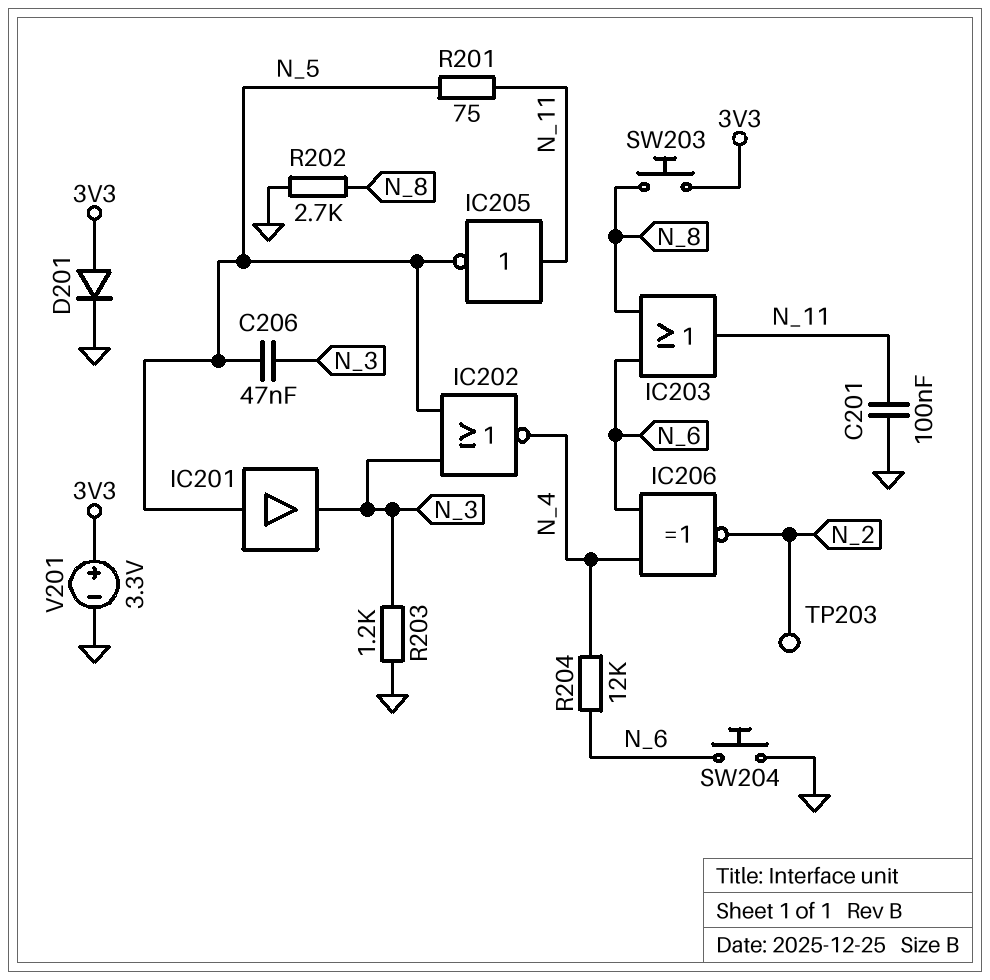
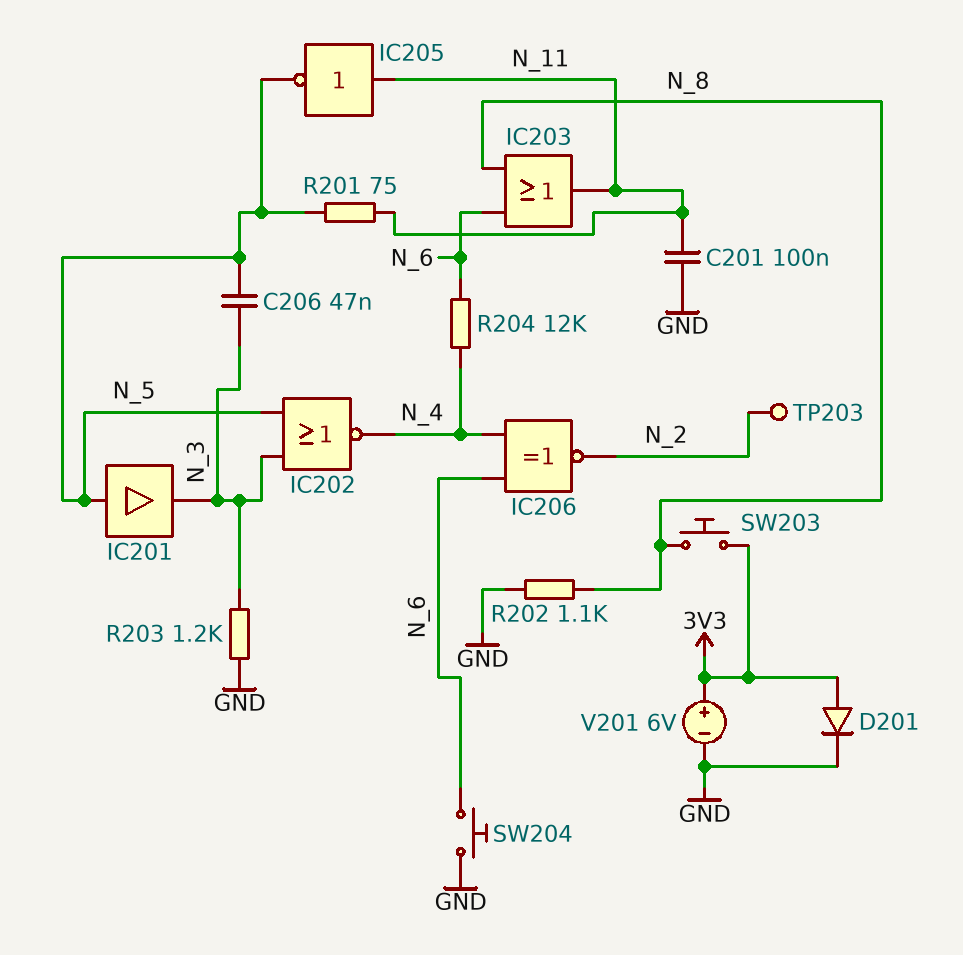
R202: 2.7k (GND, N_8) -> 1.1k (GND, N_8)
V201: 3.3V (plus 3V3, minus GND) -> 6V (plus 3V3, minus GND)

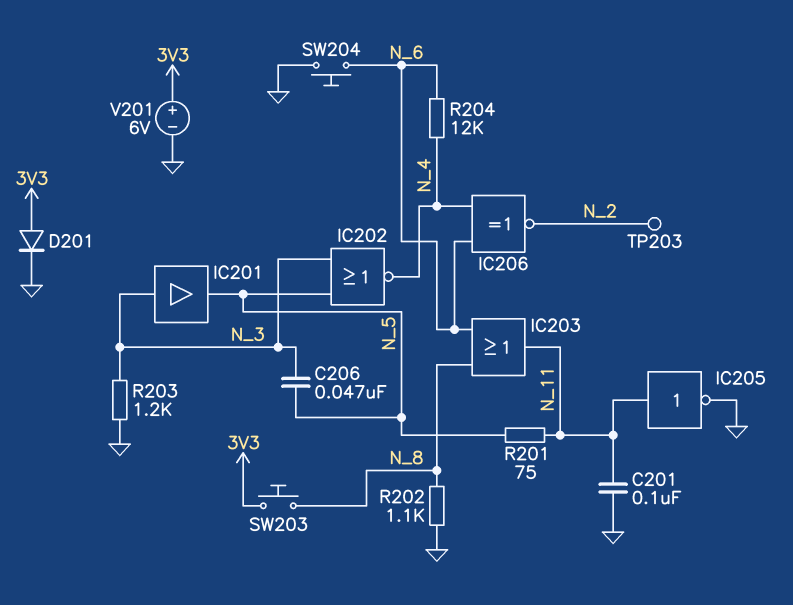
IC201: buffer (in N_5, out N_3) -> buffer (in N_3, out N_5)
IC205: NOT (in N_11, out N_5) -> NOT (in N_11, out GND)

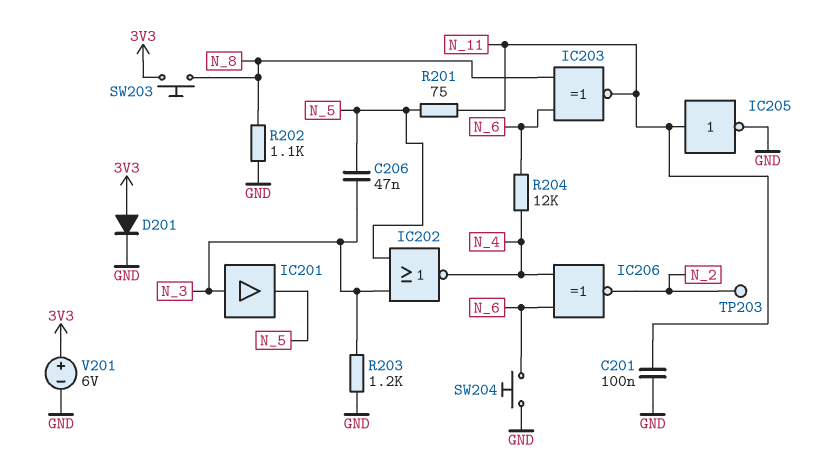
IC203: OR (in N_6, in N_8, out N_11) -> XNOR (in N_6, in N_8, out N_11)

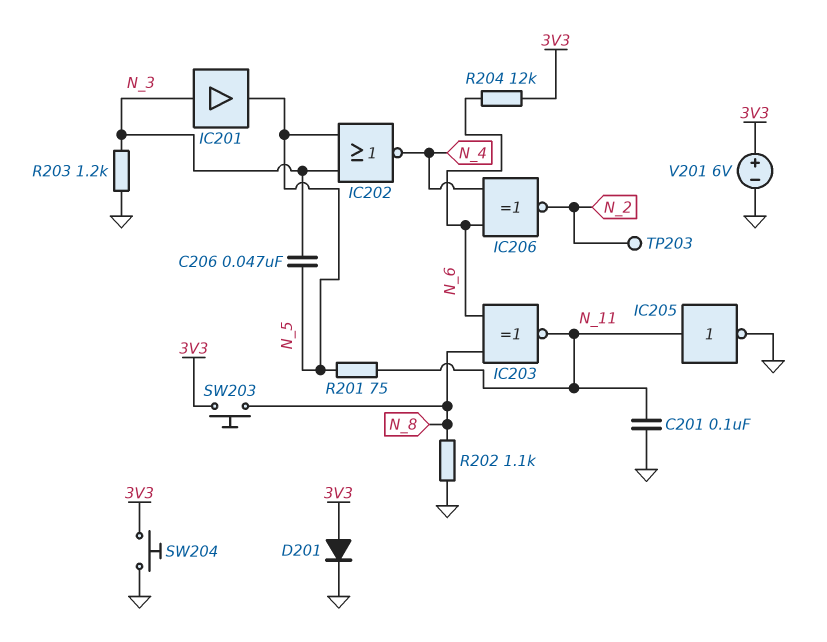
R204: 12k (N_4, N_6) -> 12k (3V3, N_6)
SW204: button (GND, N_6) -> button (3V3, GND)

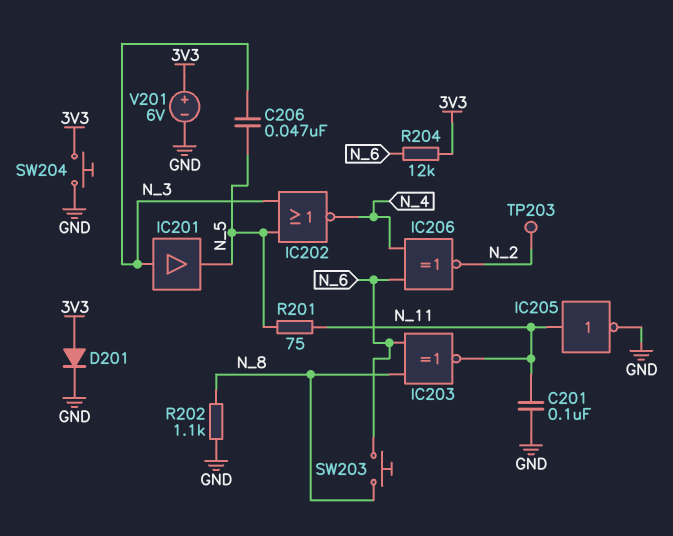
R203: 1.2k (GND, N_3) -> none
SW203: button (3V3, N_8) -> button (N_6, N_8)

